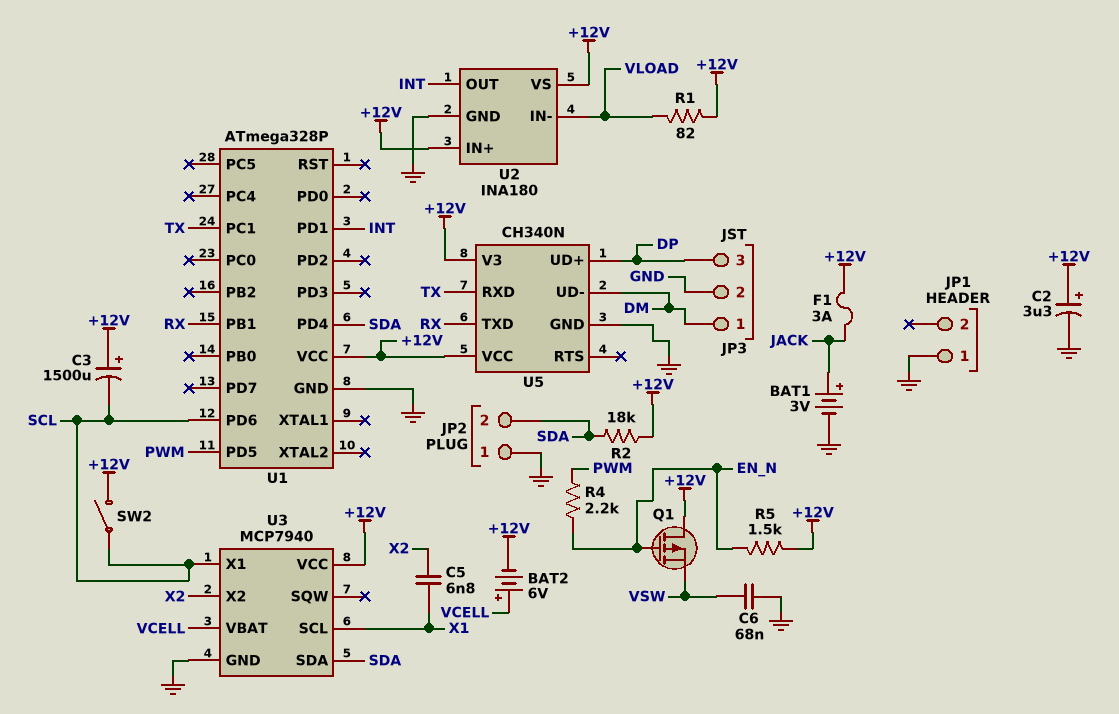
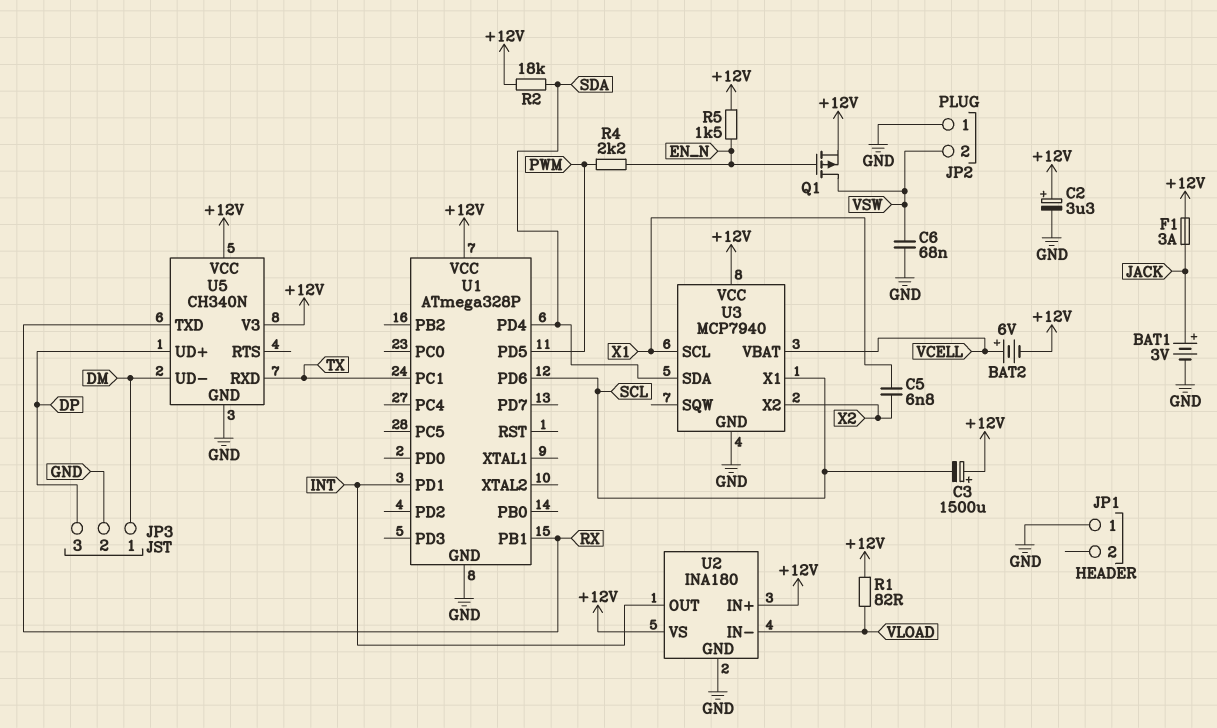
JP2 pin 2: SDA -> VSW
Q1: PMOS (G EN_N, D +12V, S VSW) -> PMOS (G EN_N, D VSW, S +12V)
SW2: switch (+12V, SCL) -> none

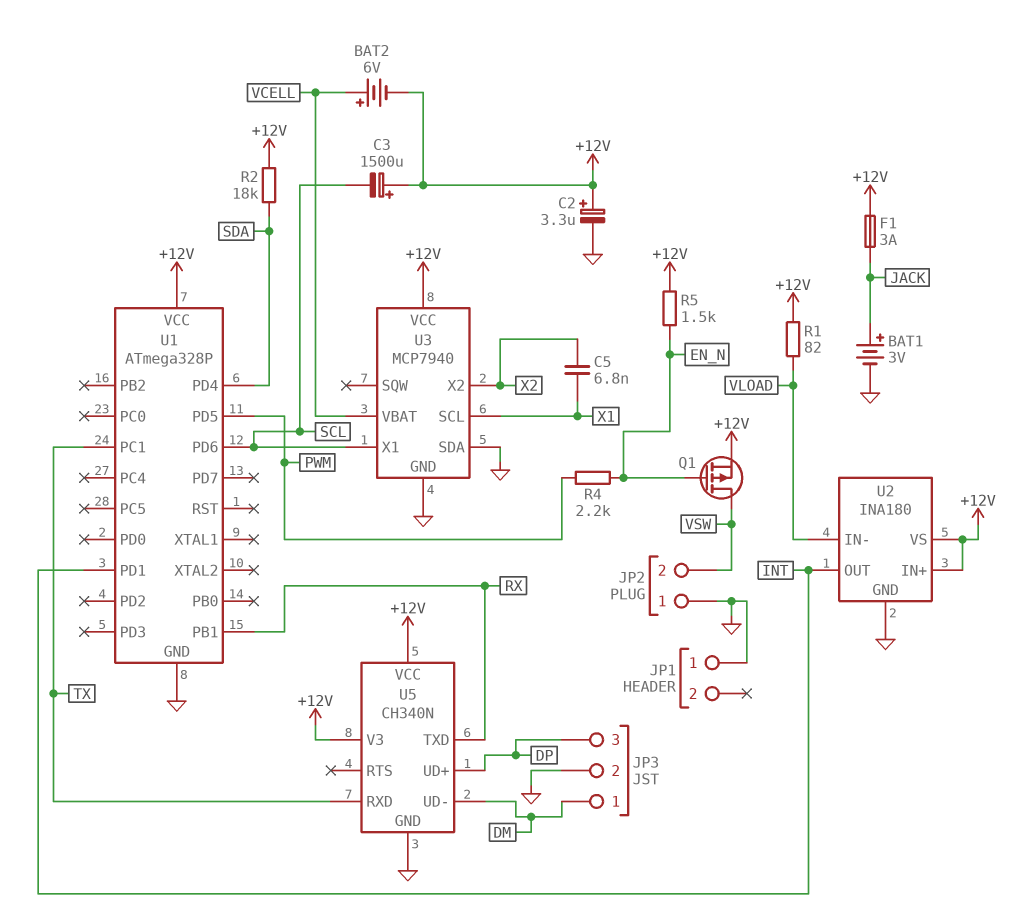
C6: 68nF (GND, VSW) -> none
U3 pin SDA: SDA -> GND

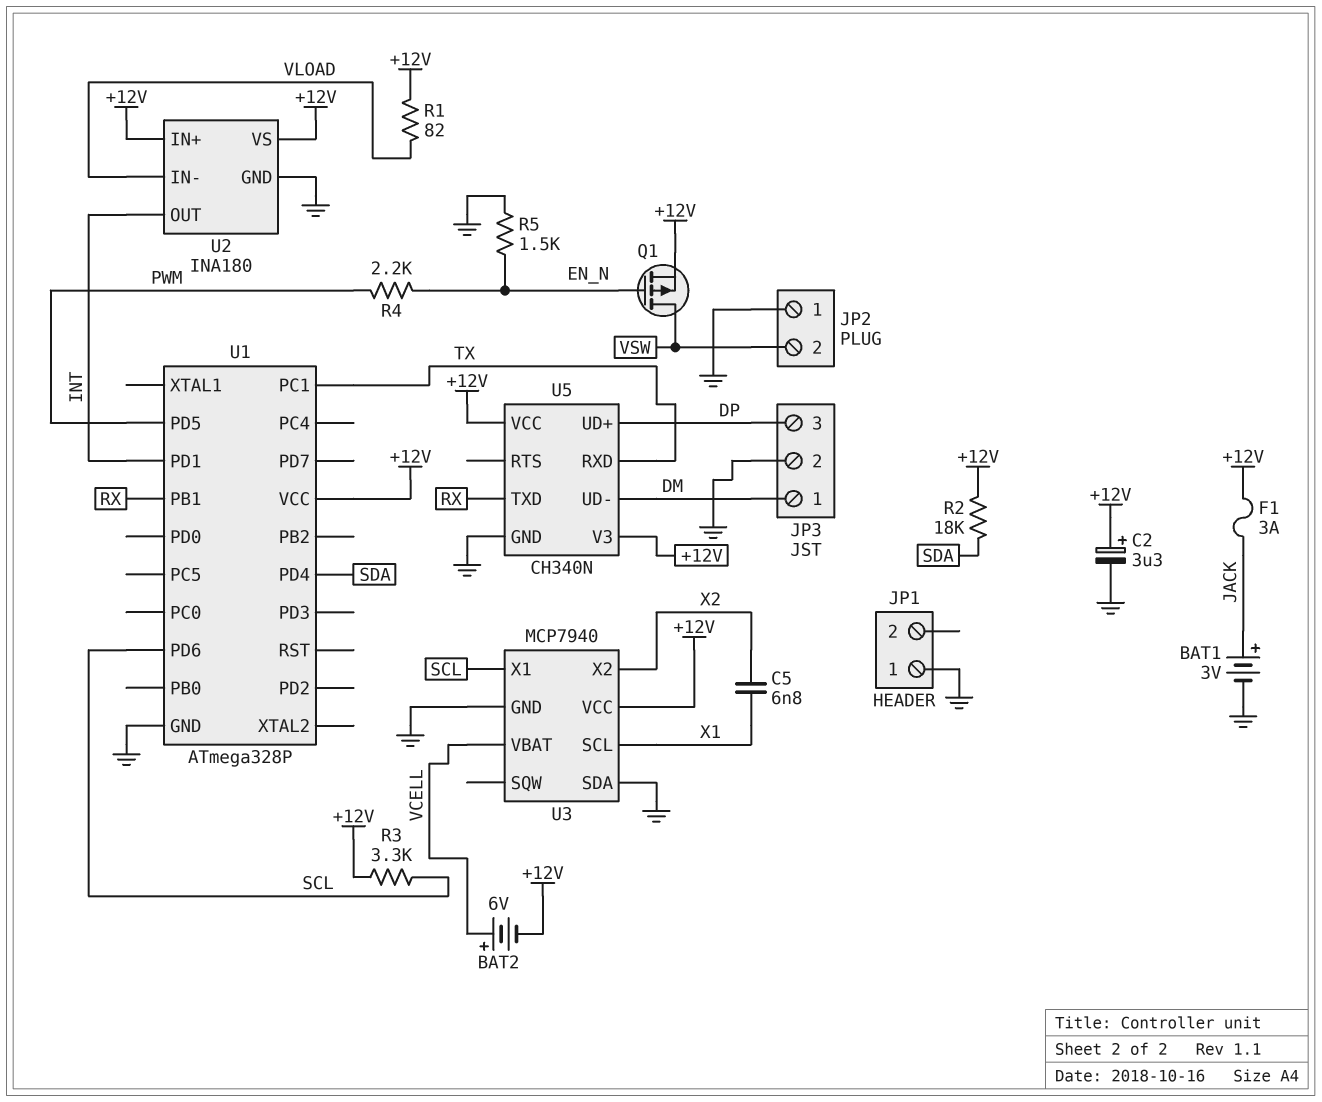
C3: 1500uF (plus +12V, minus SCL) -> none
R3: none -> 3.3k (+12V, SCL)
R5: 1.5k (+12V, EN_N) -> 1.5k (EN_N, GND)

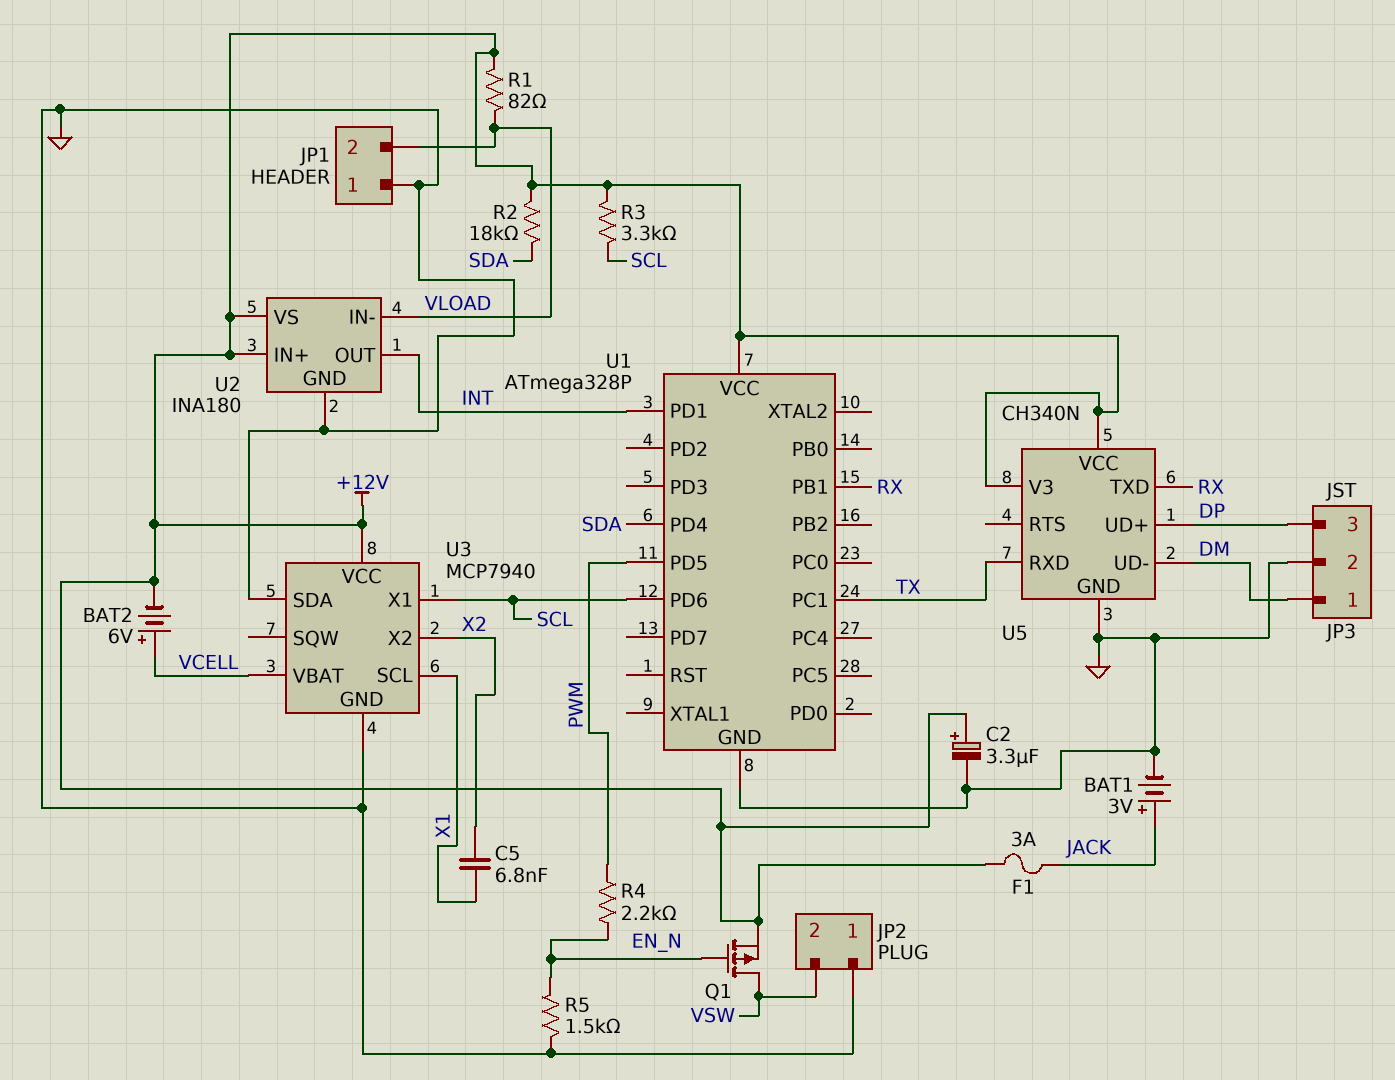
JP1 pin 2: none -> VLOAD

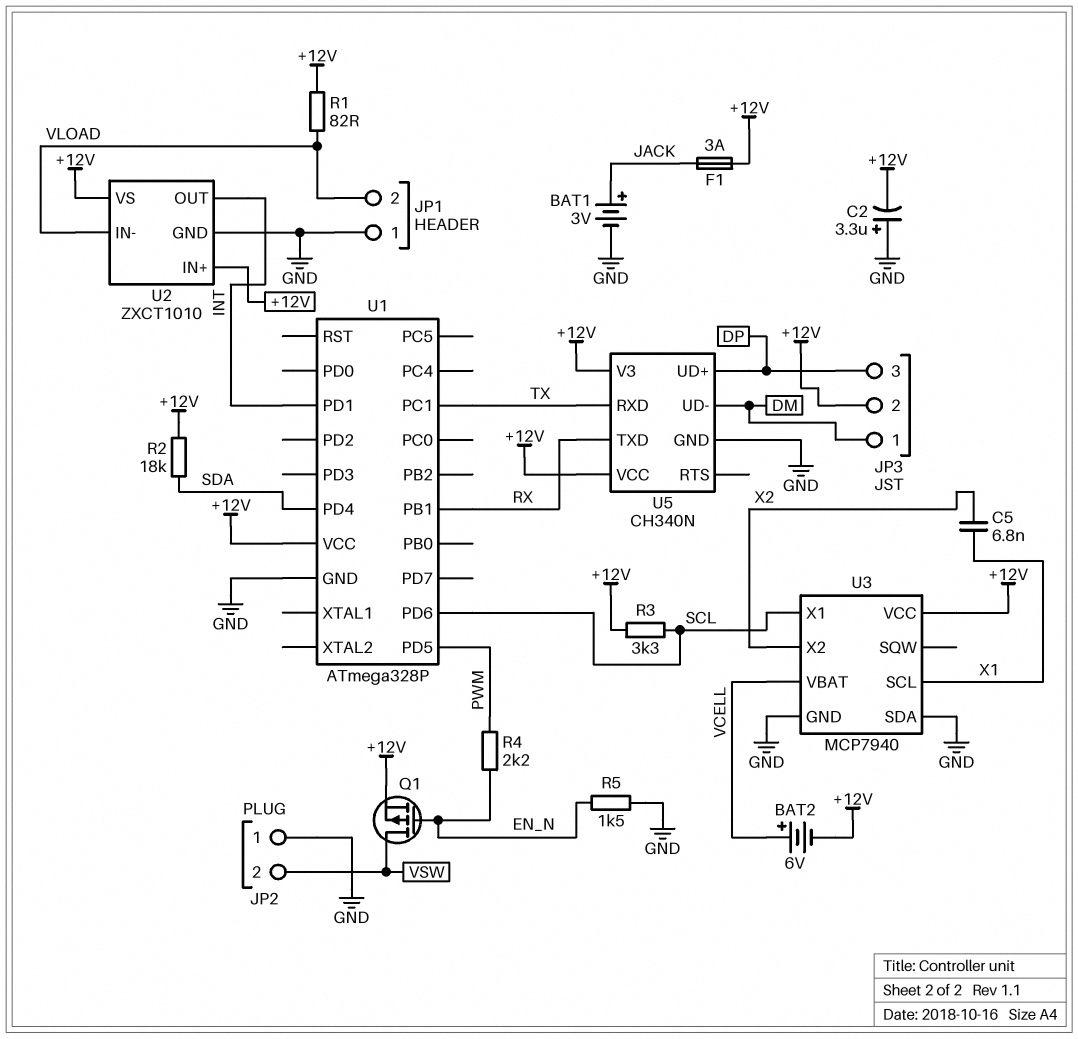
C2: 3.3uF (plus +12V, minus GND) -> 3.3uF (plus GND, minus +12V)
JP3 pin 2: GND -> +12V
U2: INA180 -> ZXCT1010

